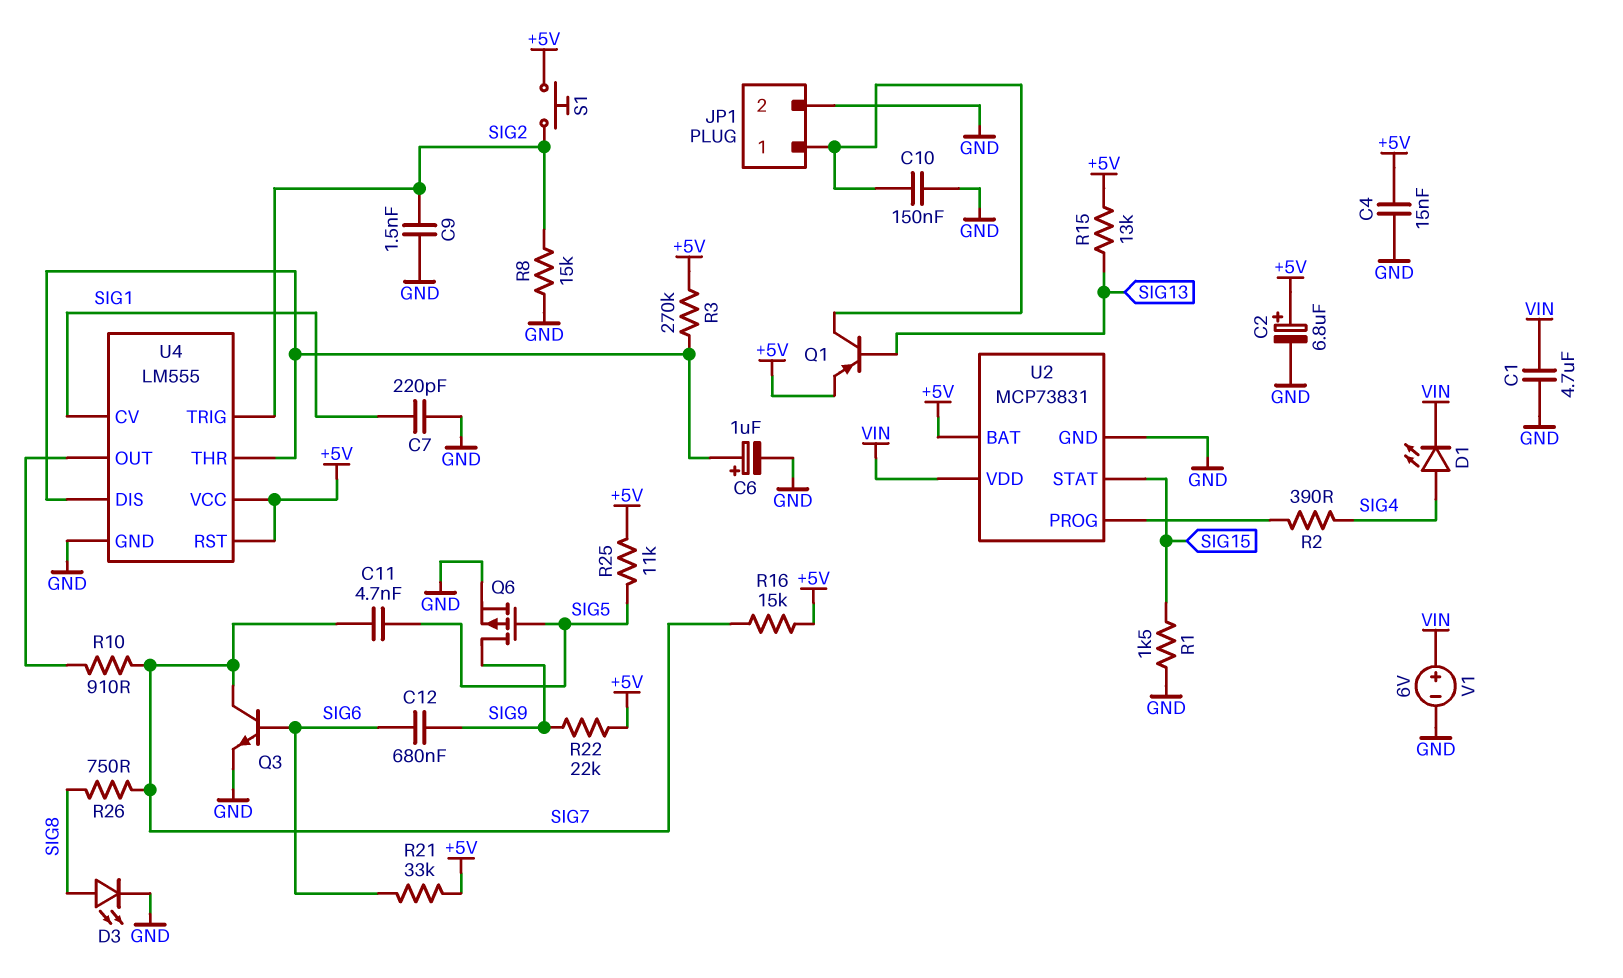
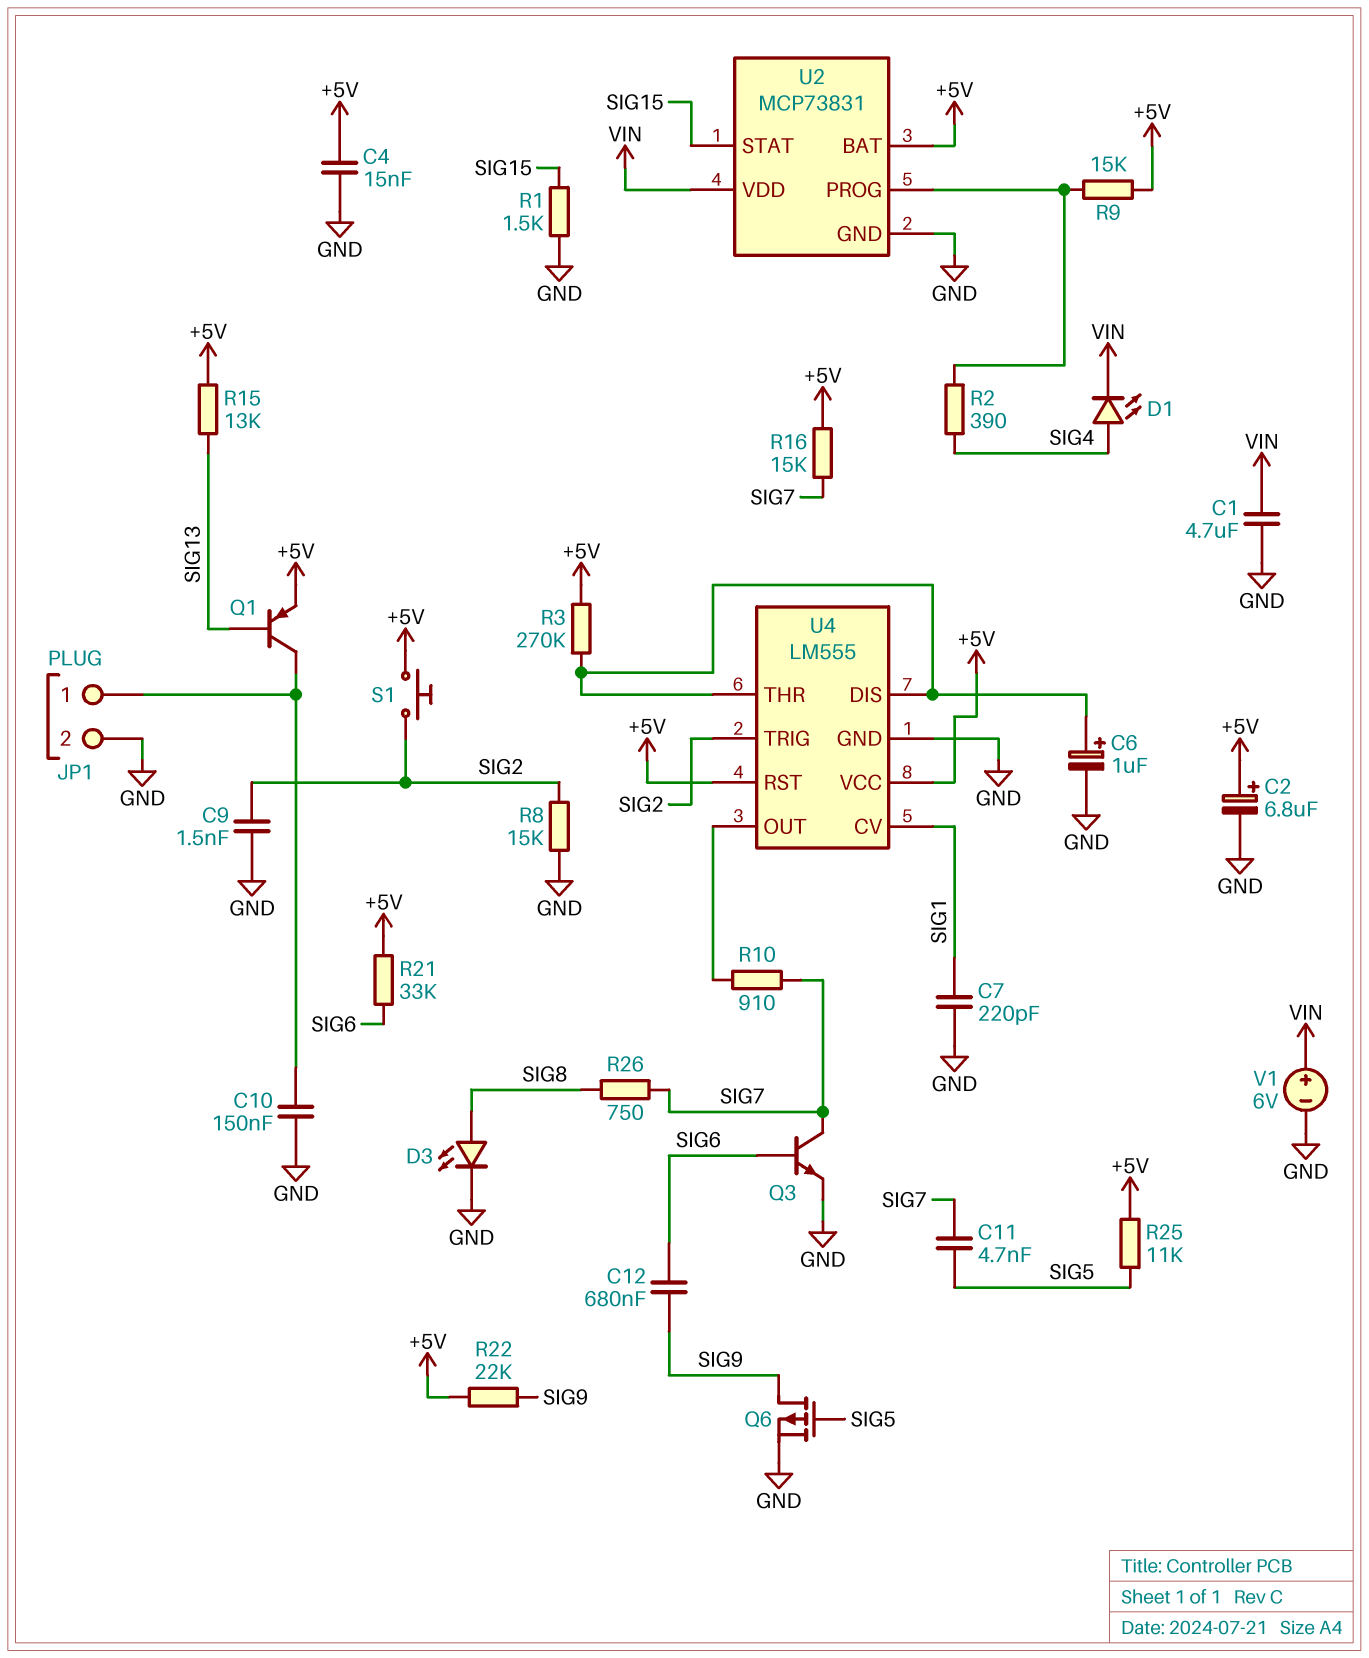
R9: none -> 15k (+5V, U2/PROG)

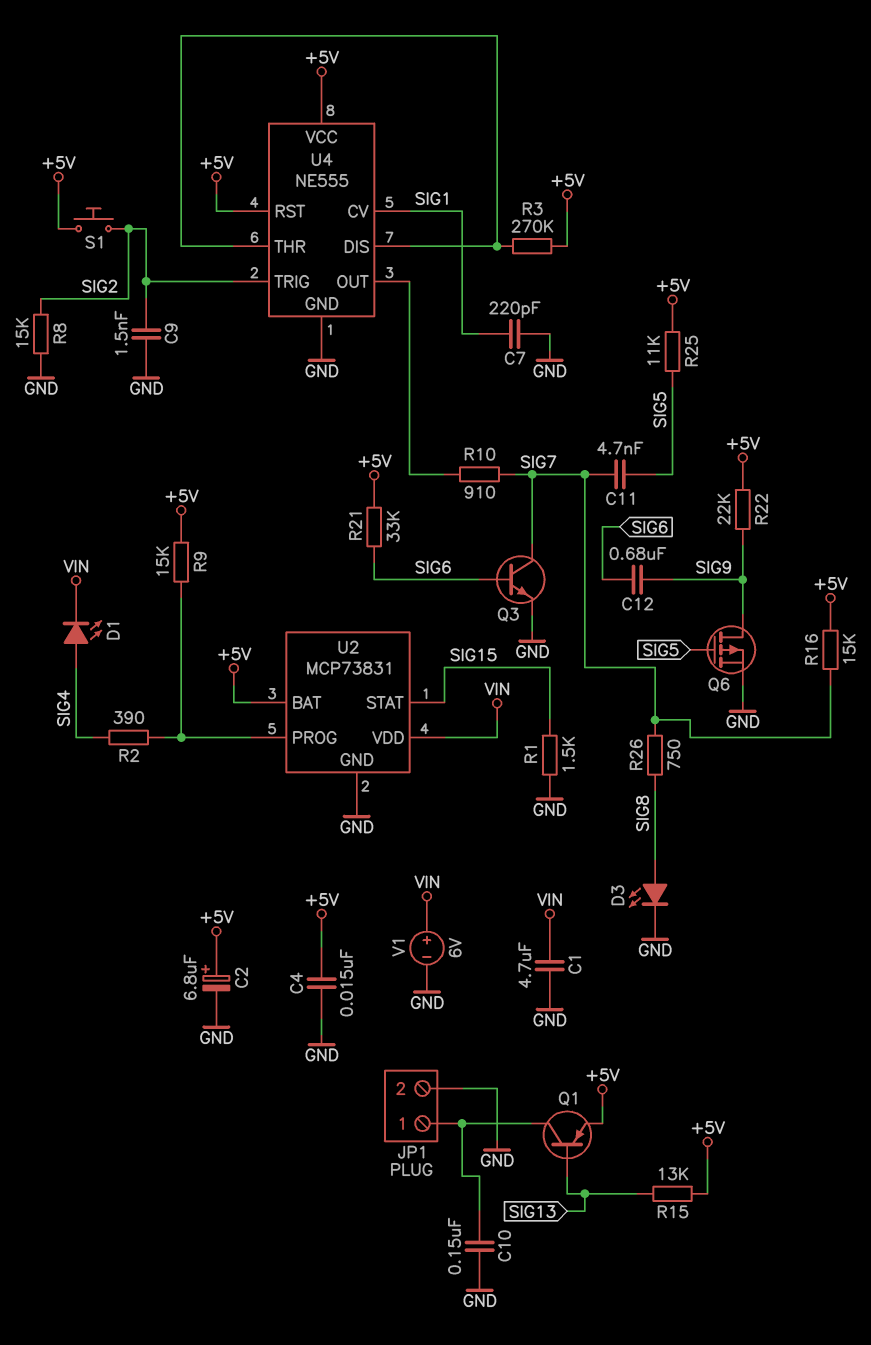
C6: 1uF (plus U4/DIS, minus GND) -> none
U4: LM555 -> NE555

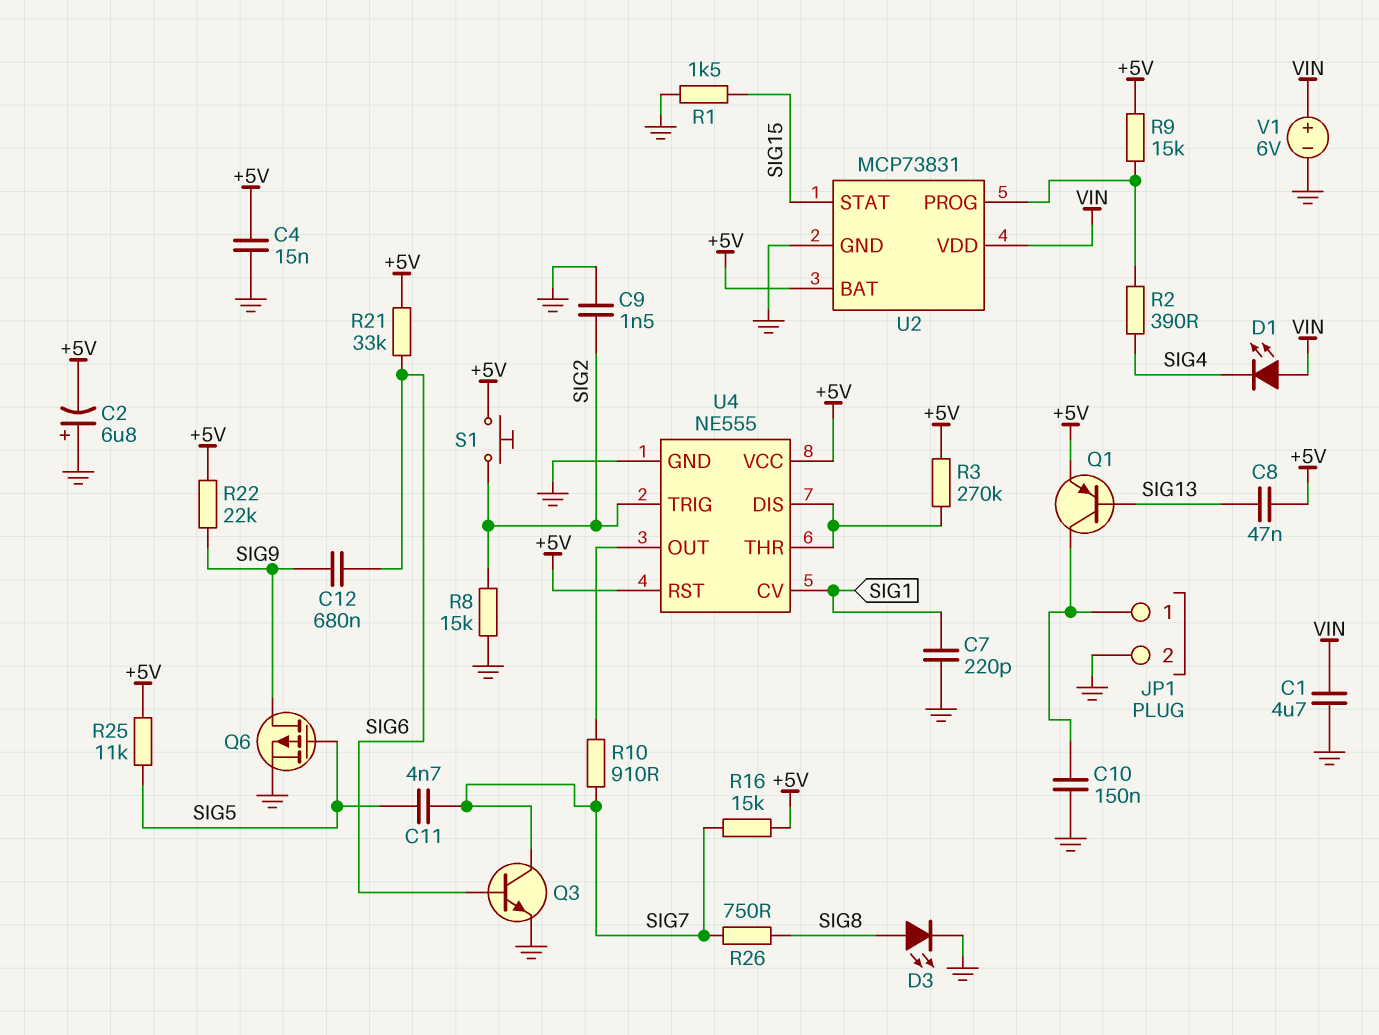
C2: 6.8uF (plus +5V, minus GND) -> 6.8uF (plus GND, minus +5V)
C8: none -> 47nF (+5V, SIG13)
D1: LED (A SIG4, K VIN) -> LED (A VIN, K SIG4)
R15: 13k (+5V, SIG13) -> none

